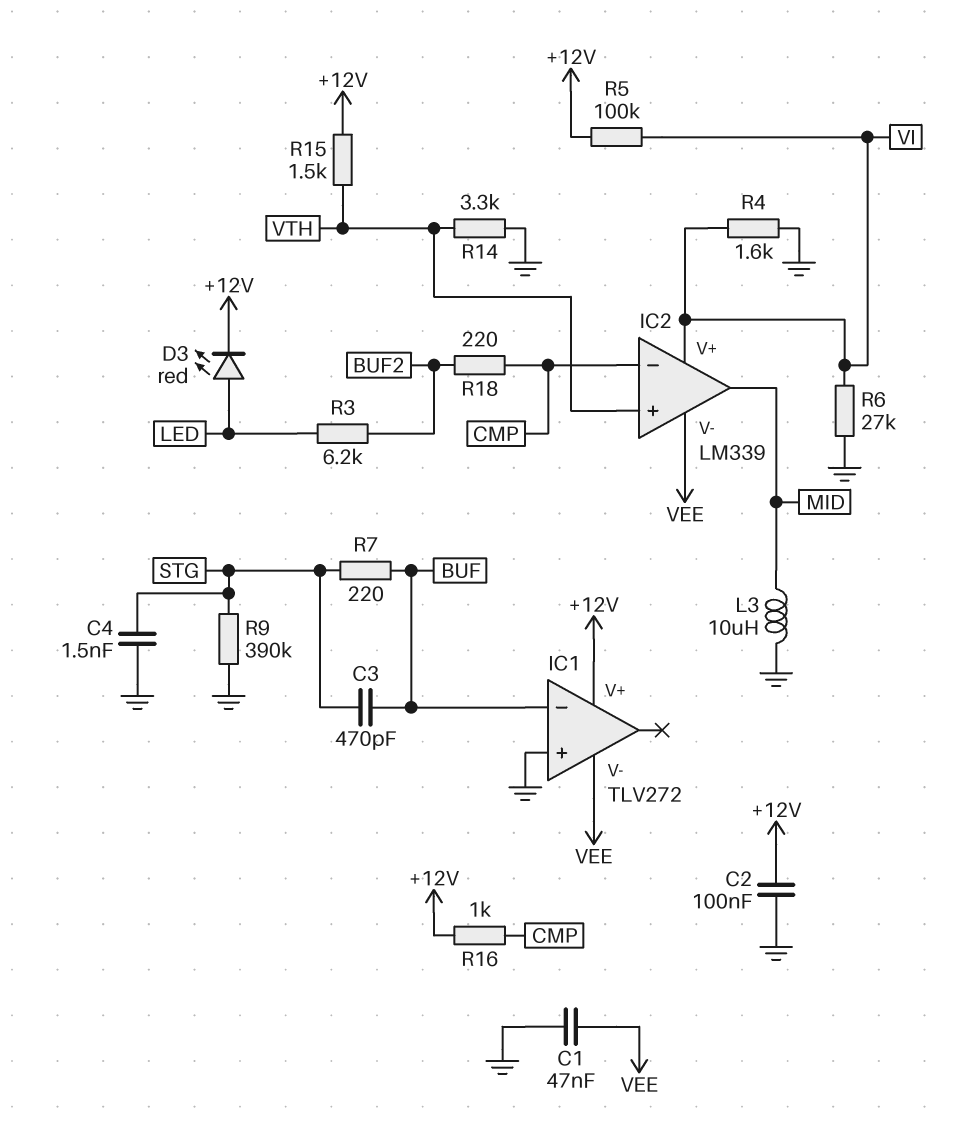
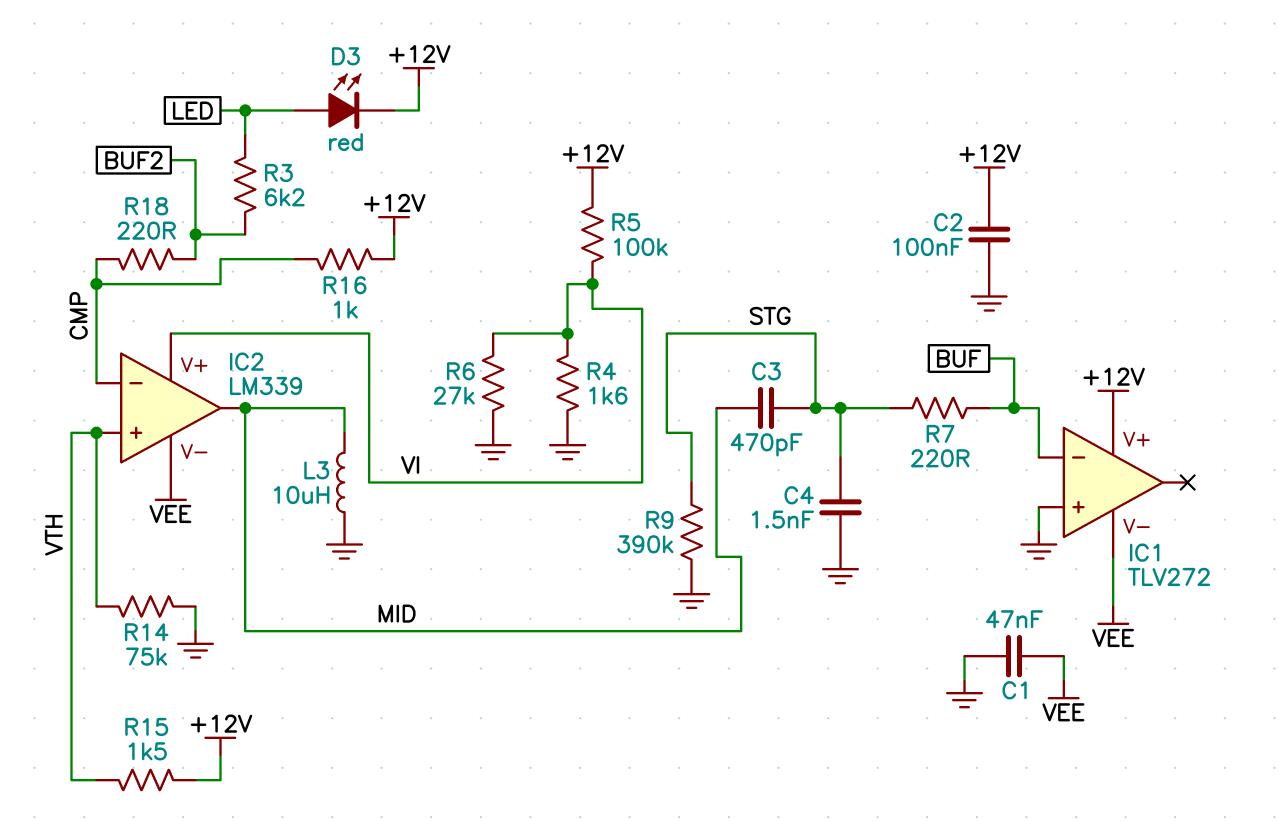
C3: 470pF (BUF, STG) -> 470pF (MID, STG)
R14: 3.3k (GND, VTH) -> 75k (GND, VTH)

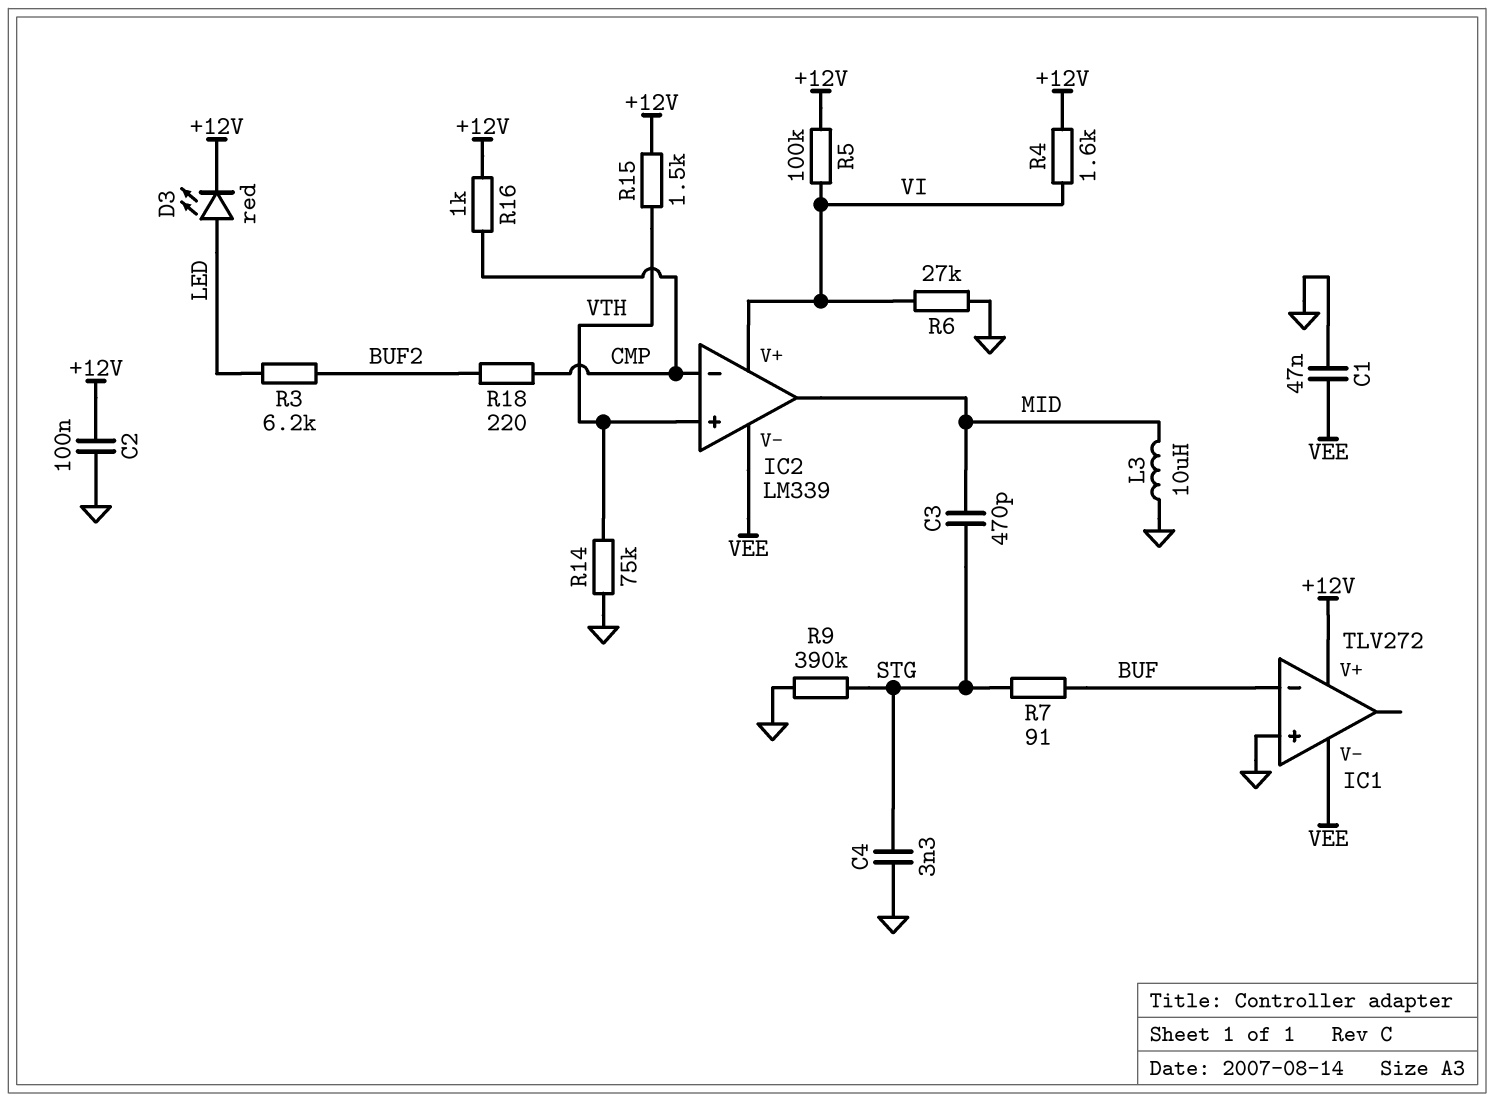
C4: 1.5nF (GND, STG) -> 3.3nF (GND, STG)
R4: 1.6k (GND, VI) -> 1.6k (+12V, VI)
R7: 220 (BUF, STG) -> 91 (BUF, STG)

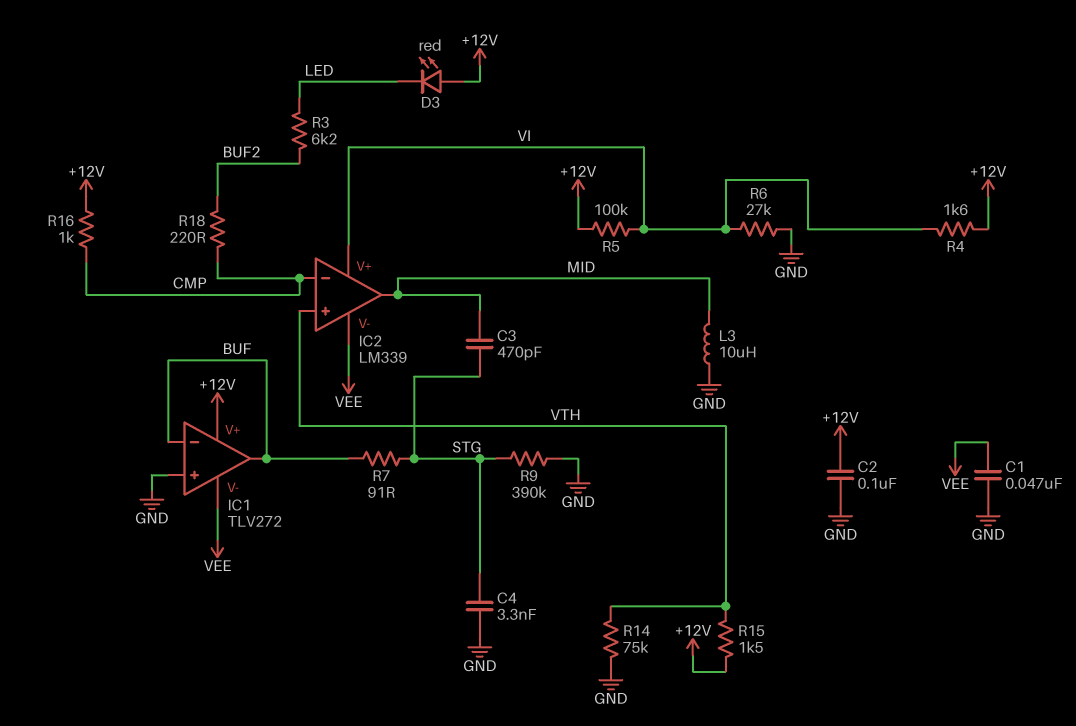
D3: LED red (A LED, K +12V) -> LED red (A +12V, K LED)
IC1 pin out: none -> BUF

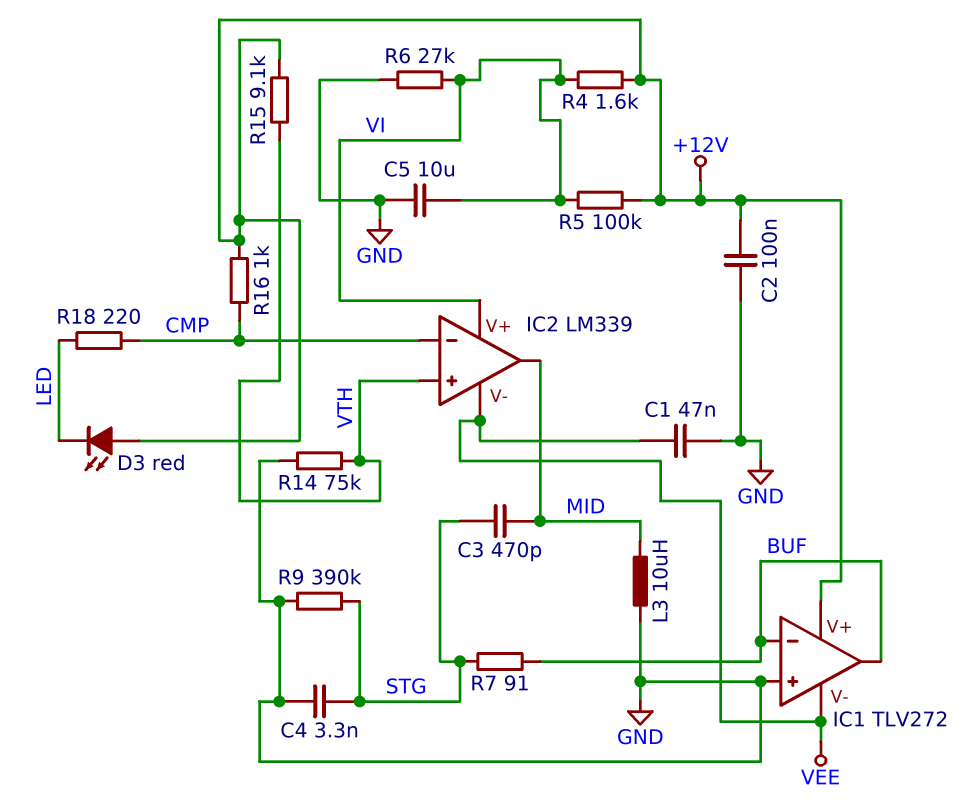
C5: none -> 10uF (GND, VI)
R3: 6.2k (BUF2, LED) -> none
R15: 1.5k (+12V, VTH) -> 9.1k (+12V, VTH)
R18: 220 (BUF2, CMP) -> 220 (CMP, LED)

